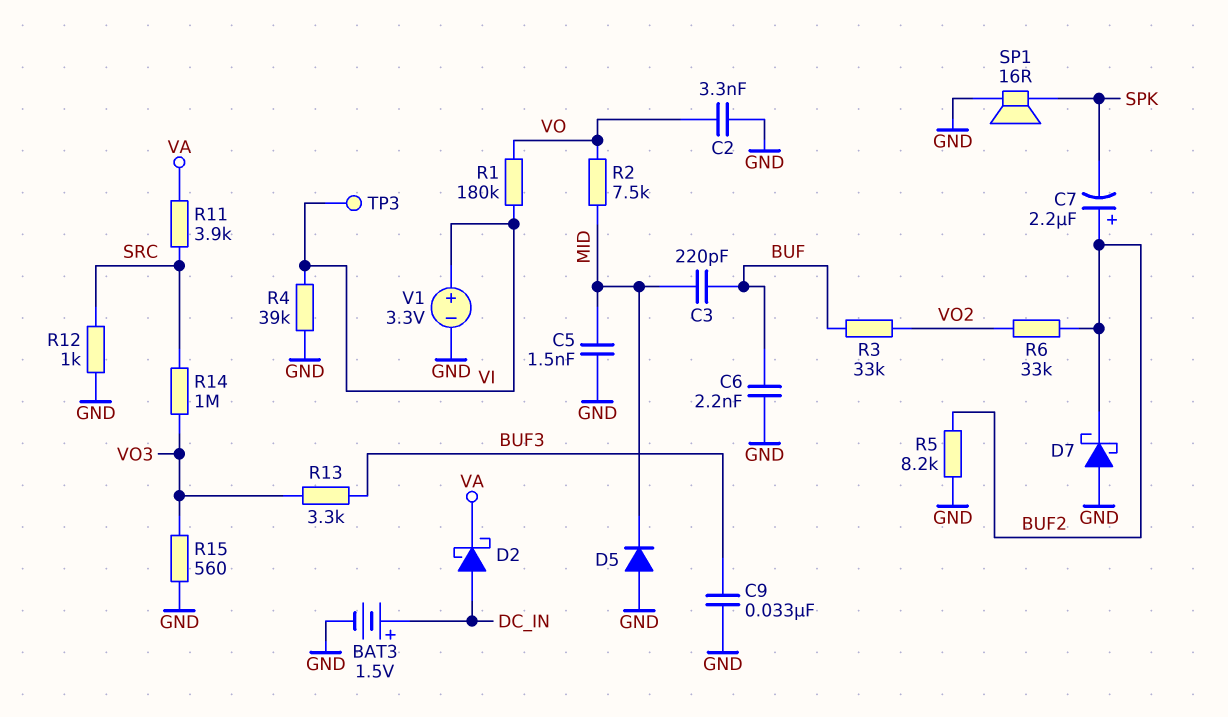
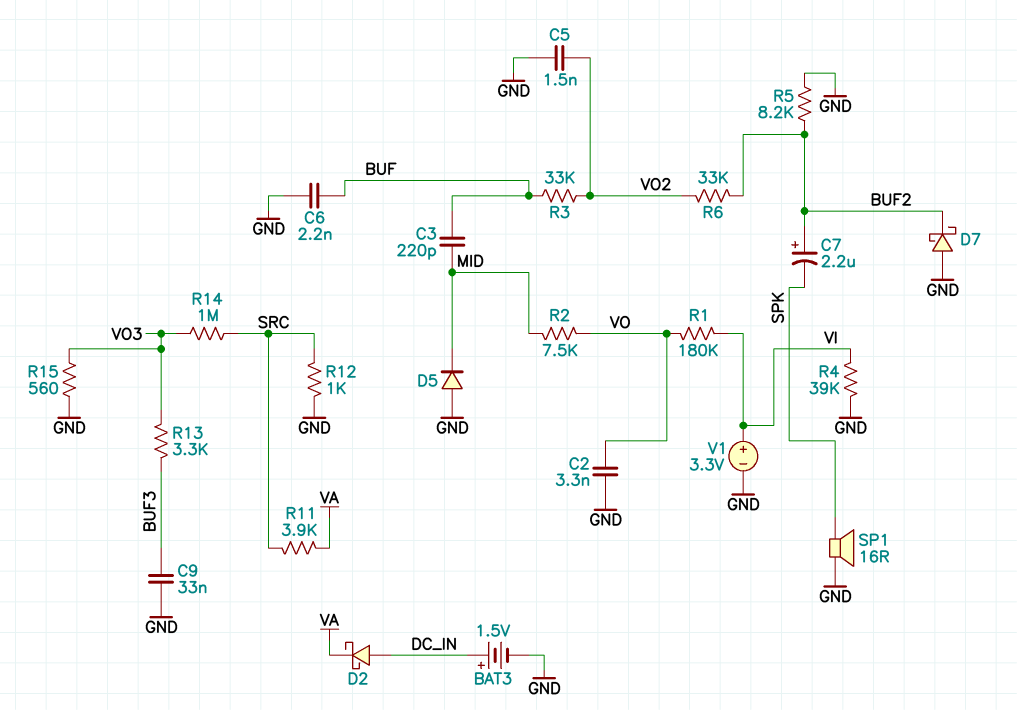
C5: 1.5nF (GND, MID) -> 1.5nF (GND, VO2)
TP3: test point (VI) -> none

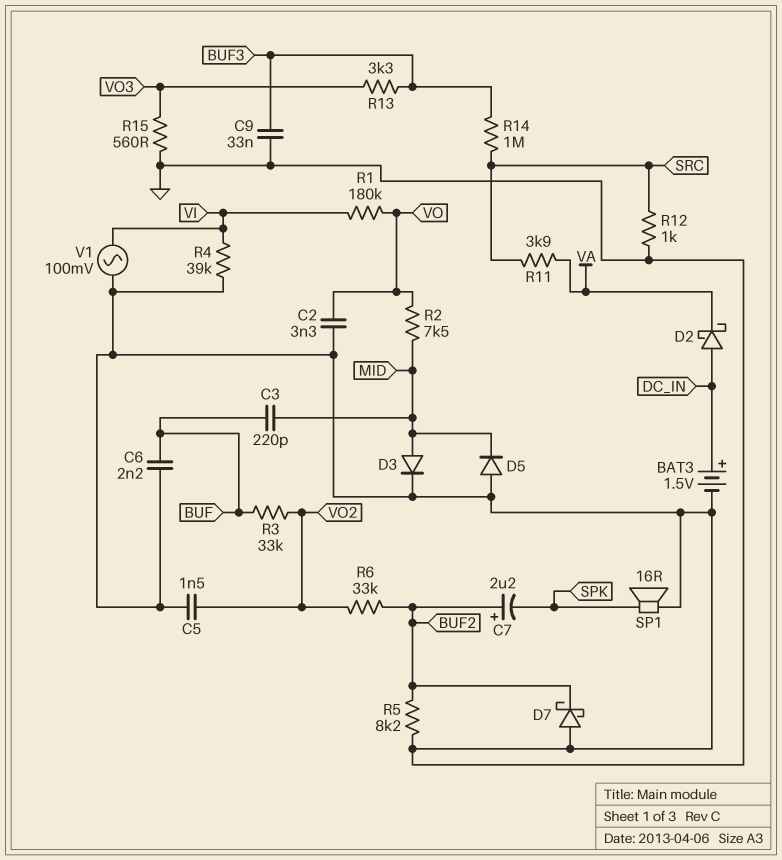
D3: none -> diode (A MID, K GND)
R14: 1M (SRC, VO3) -> 1M (BUF3, SRC)
V1: 3.3V (plus VI, minus GND) -> AC 100mV (GND, VI)

